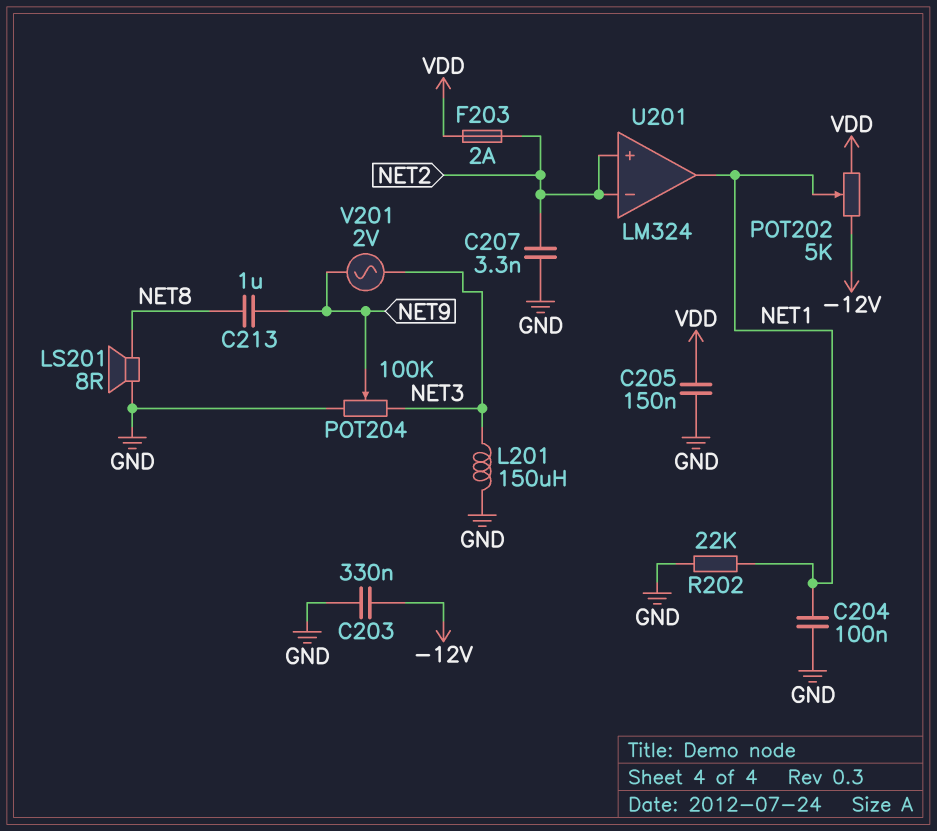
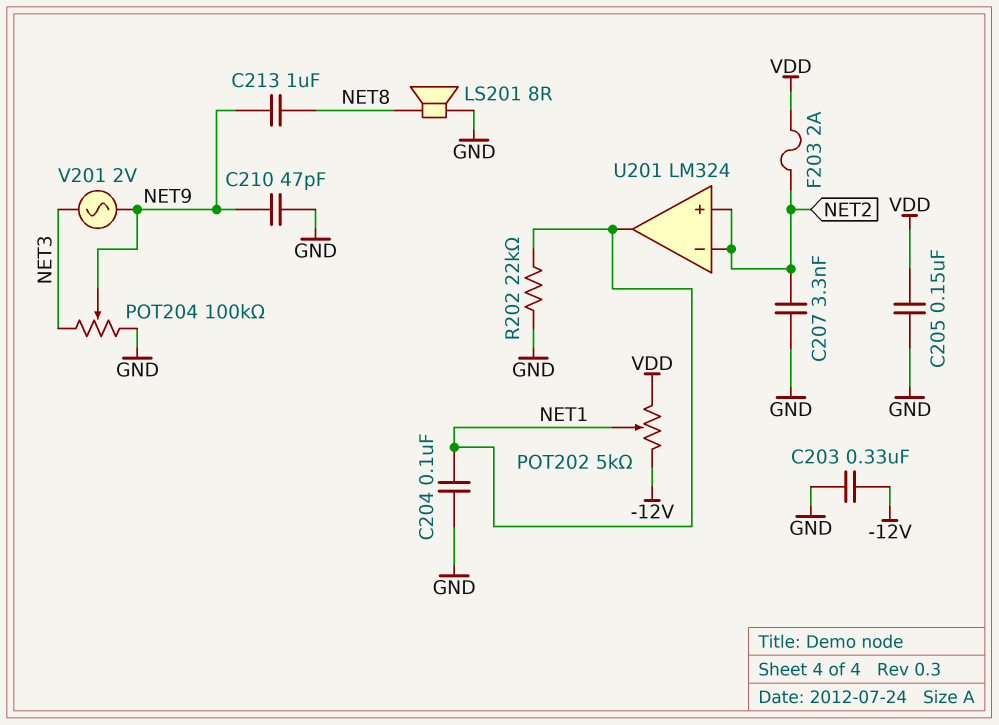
C210: none -> 47pF (GND, NET9)
L201: 150uH (GND, NET3) -> none

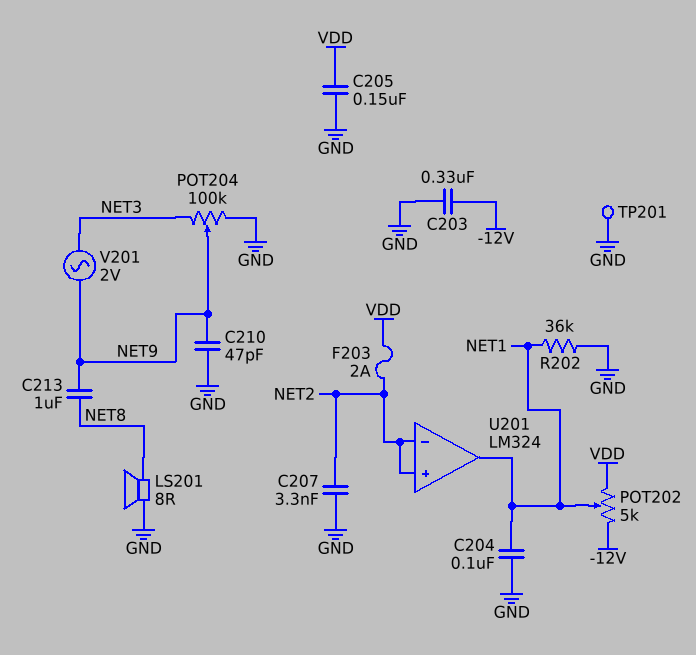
R202: 22k (GND, NET1) -> 36k (GND, NET1)
TP201: none -> test point (GND)

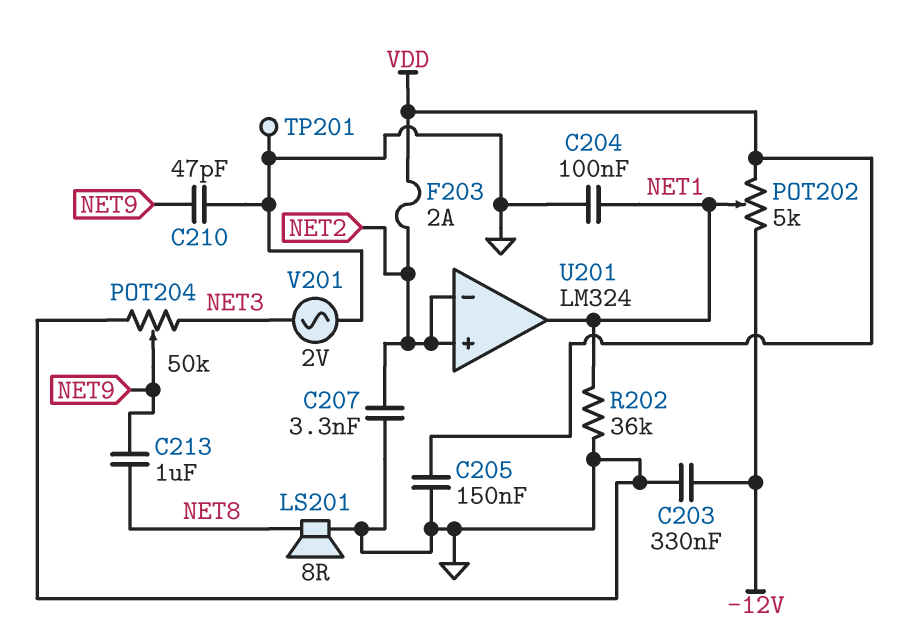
POT204: 100k (GND, NET3, wiper NET9) -> 50k (GND, NET3, wiper NET9)
V201: AC 2V (NET3, NET9) -> AC 2V (GND, NET3)

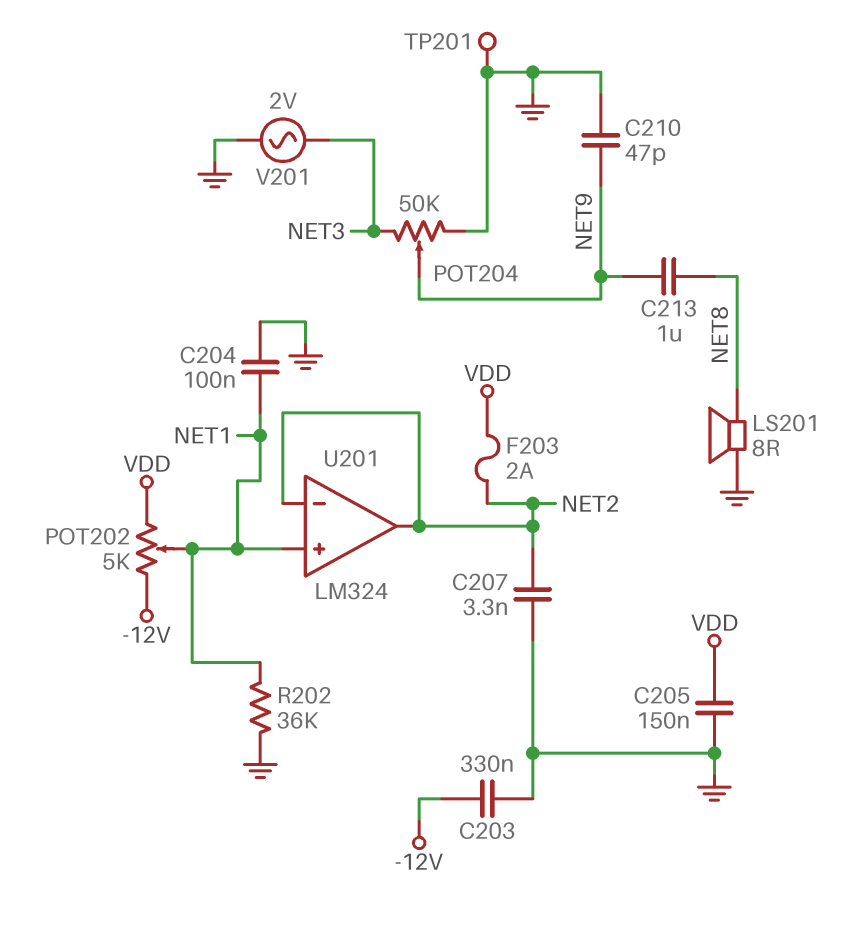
U201 pin in+: NET2 -> NET1
U201 pin out: NET1 -> NET2

